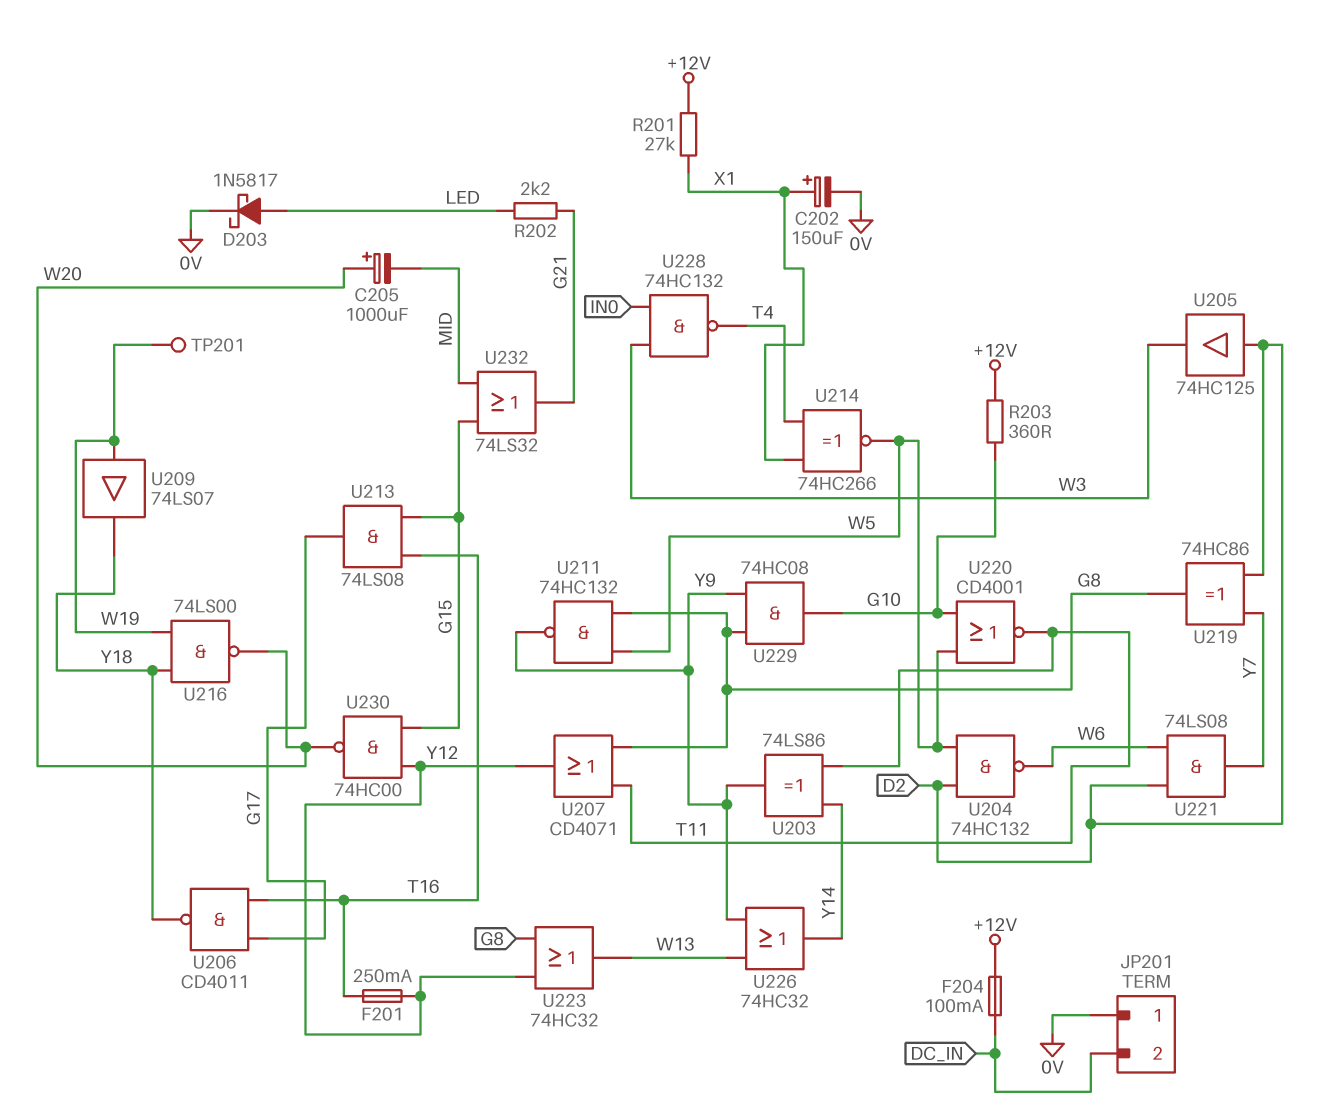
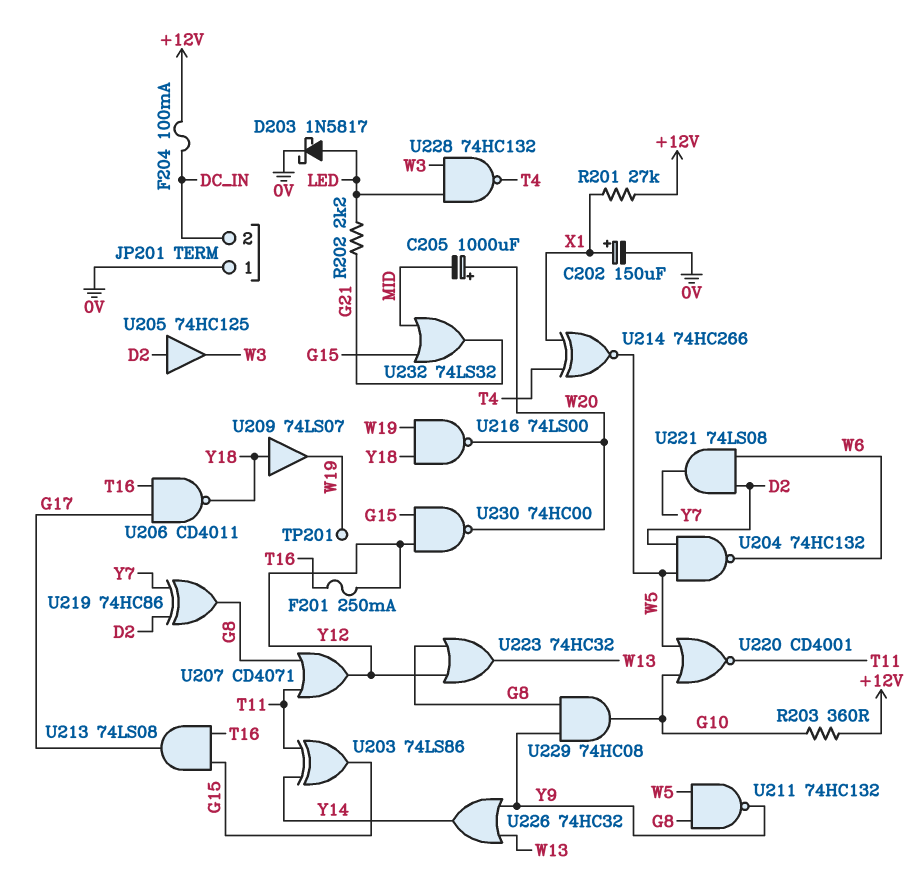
U203: XOR 74LS86 (in T11, in Y14, out Y9) -> XOR 74LS86 (in T11, in Y14, out G15)
U209: buffer 74LS07 (in W19, out Y18) -> buffer 74LS07 (in Y18, out W19)
U228: NAND 74HC132 (in IN0, in W3, out T4) -> NAND 74HC132 (in LED, in W3, out T4)

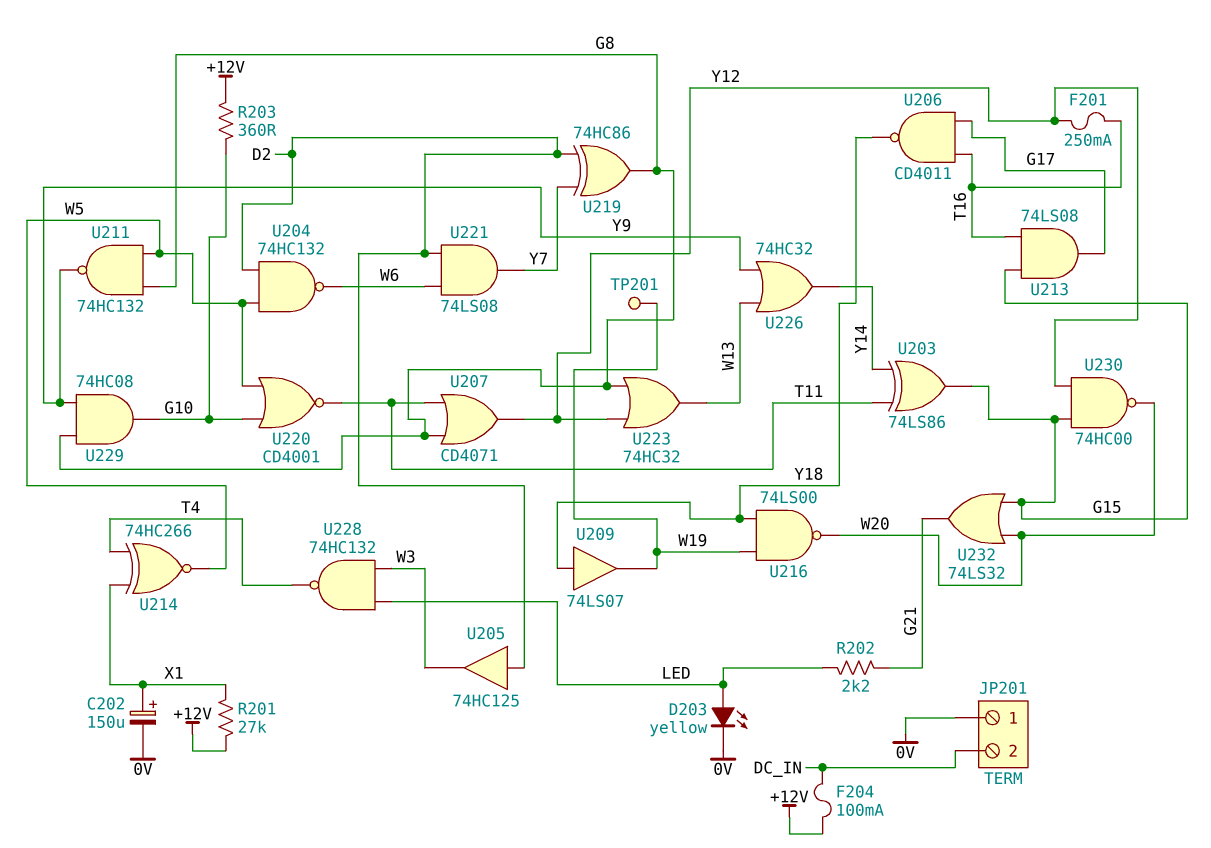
C205: 1000uF (plus W20, minus MID) -> none
D203: schottky 1N5817 (A LED, K 0V) -> LED yellow (A LED, K 0V)
U232: OR 74LS32 (in G15, in MID, out G21) -> OR 74LS32 (in G15, in W20, out G21)

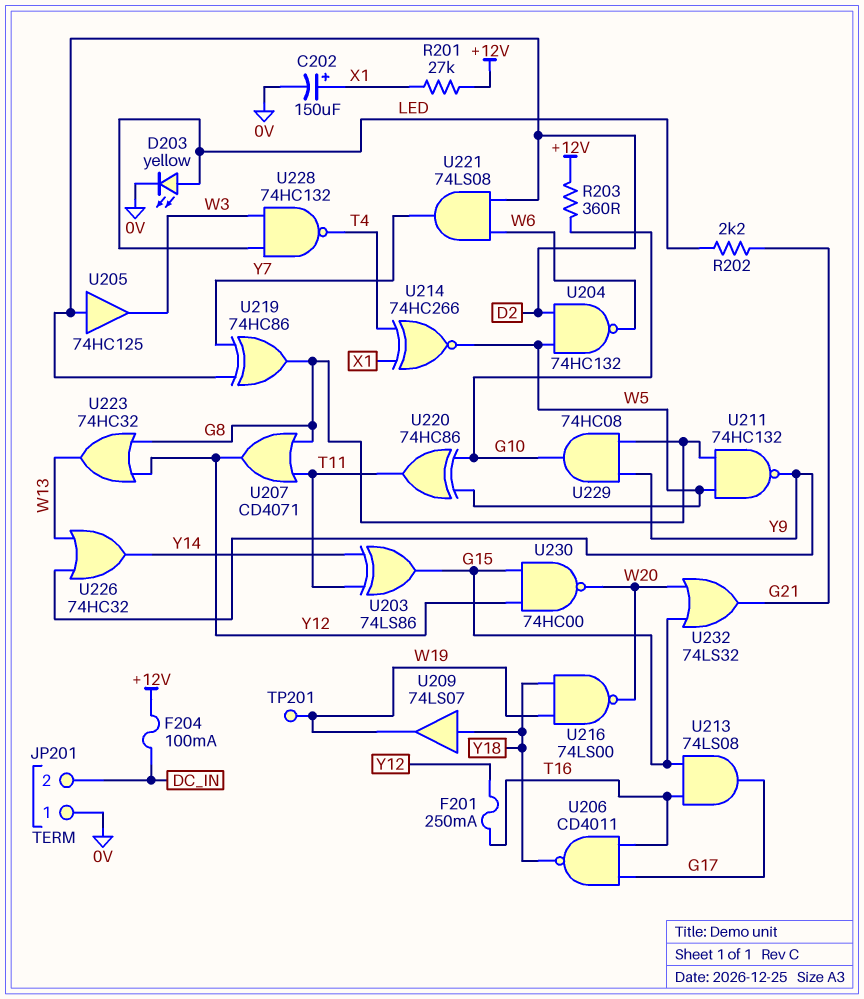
U220: NOR CD4001 (in G10, in W5, out T11) -> XOR 74HC86 (in G10, in W5, out T11)

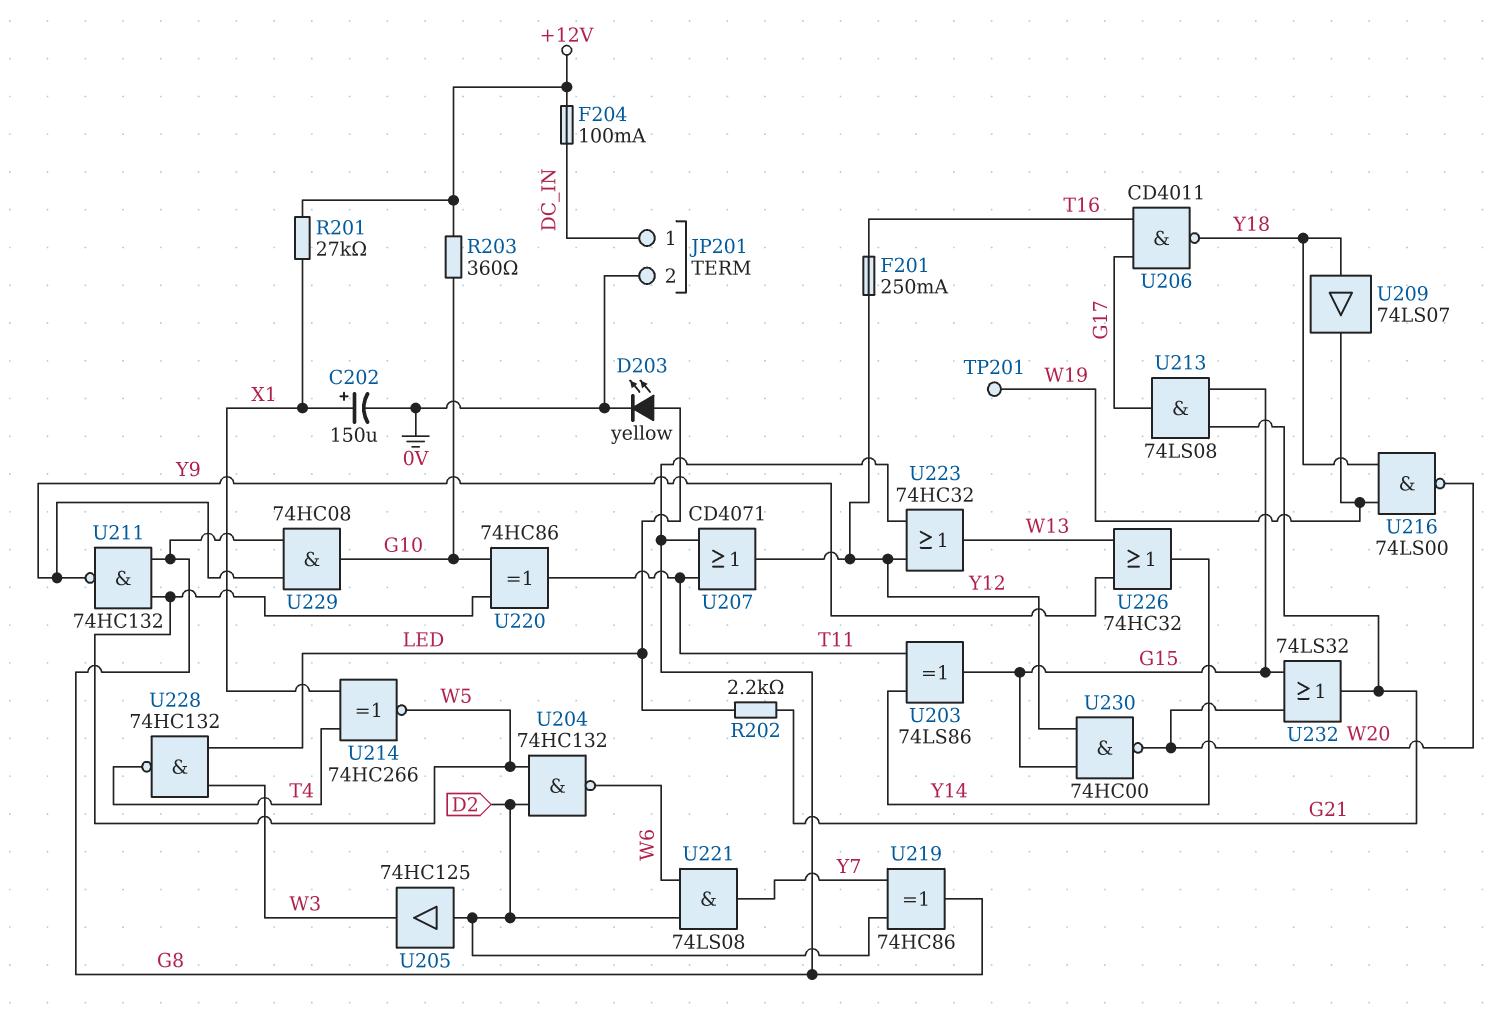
JP201 pin 1: 0V -> DC_IN
JP201 pin 2: DC_IN -> 0V
U213: AND 74LS08 (in G15, in T16, out G17) -> AND 74LS08 (in G15, in G21, out G17)

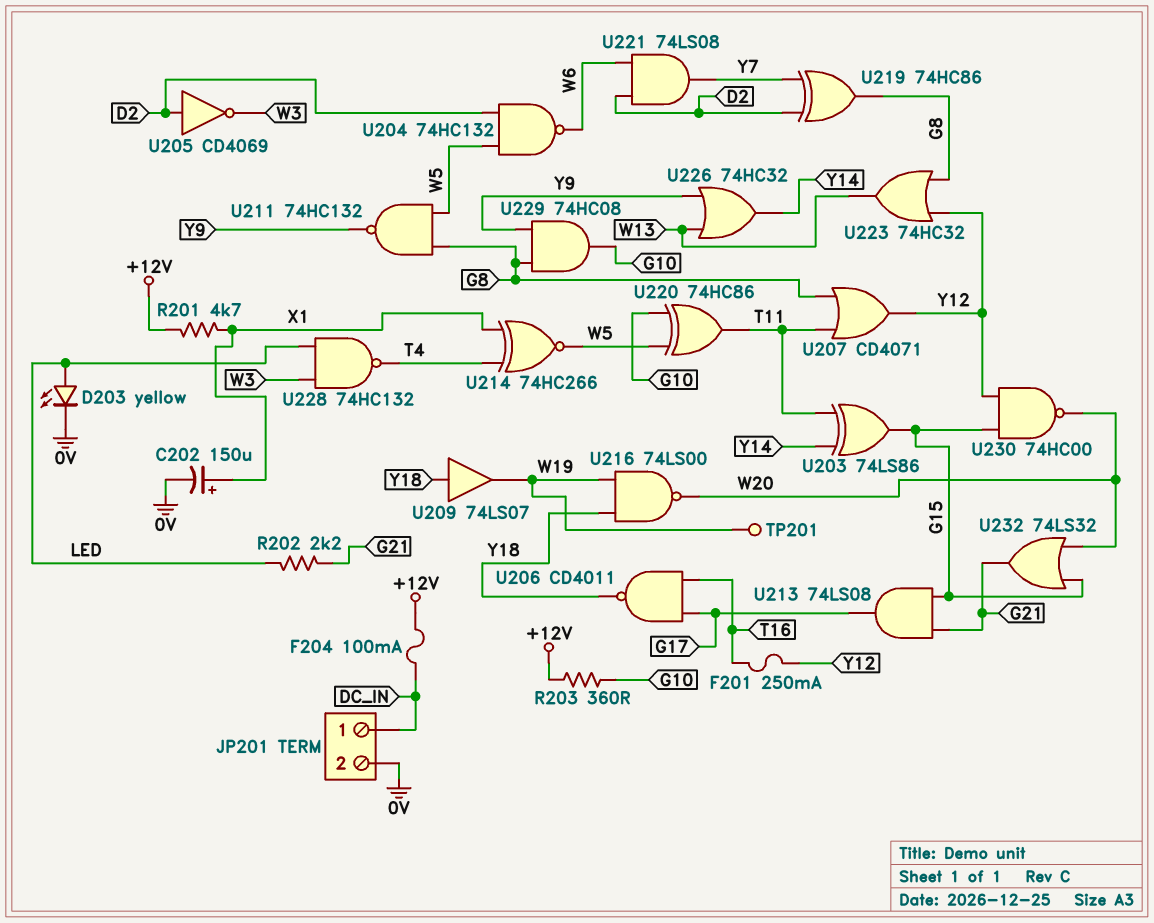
R201: 27k (+12V, X1) -> 4.7k (+12V, X1)
U205: buffer 74HC125 (in D2, out W3) -> NOT CD4069 (in D2, out W3)

